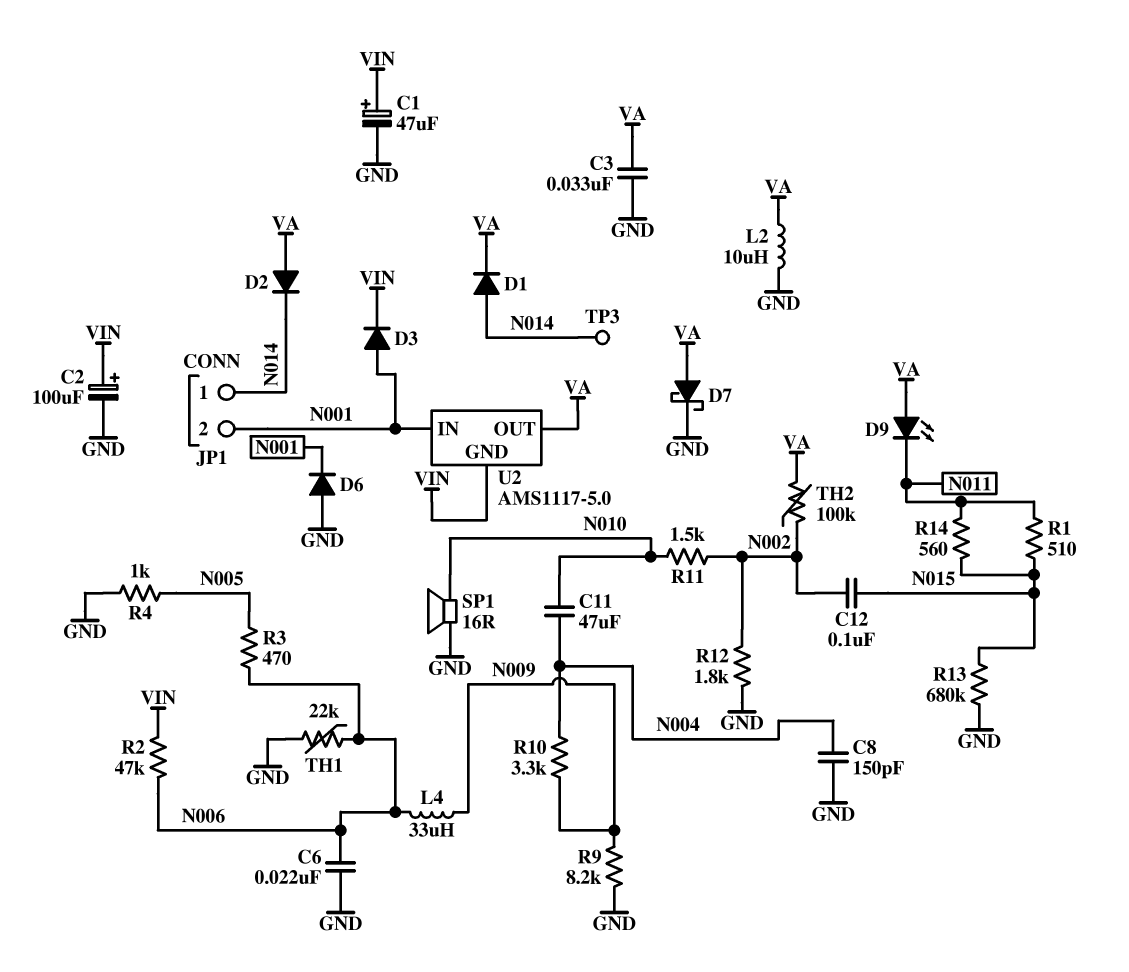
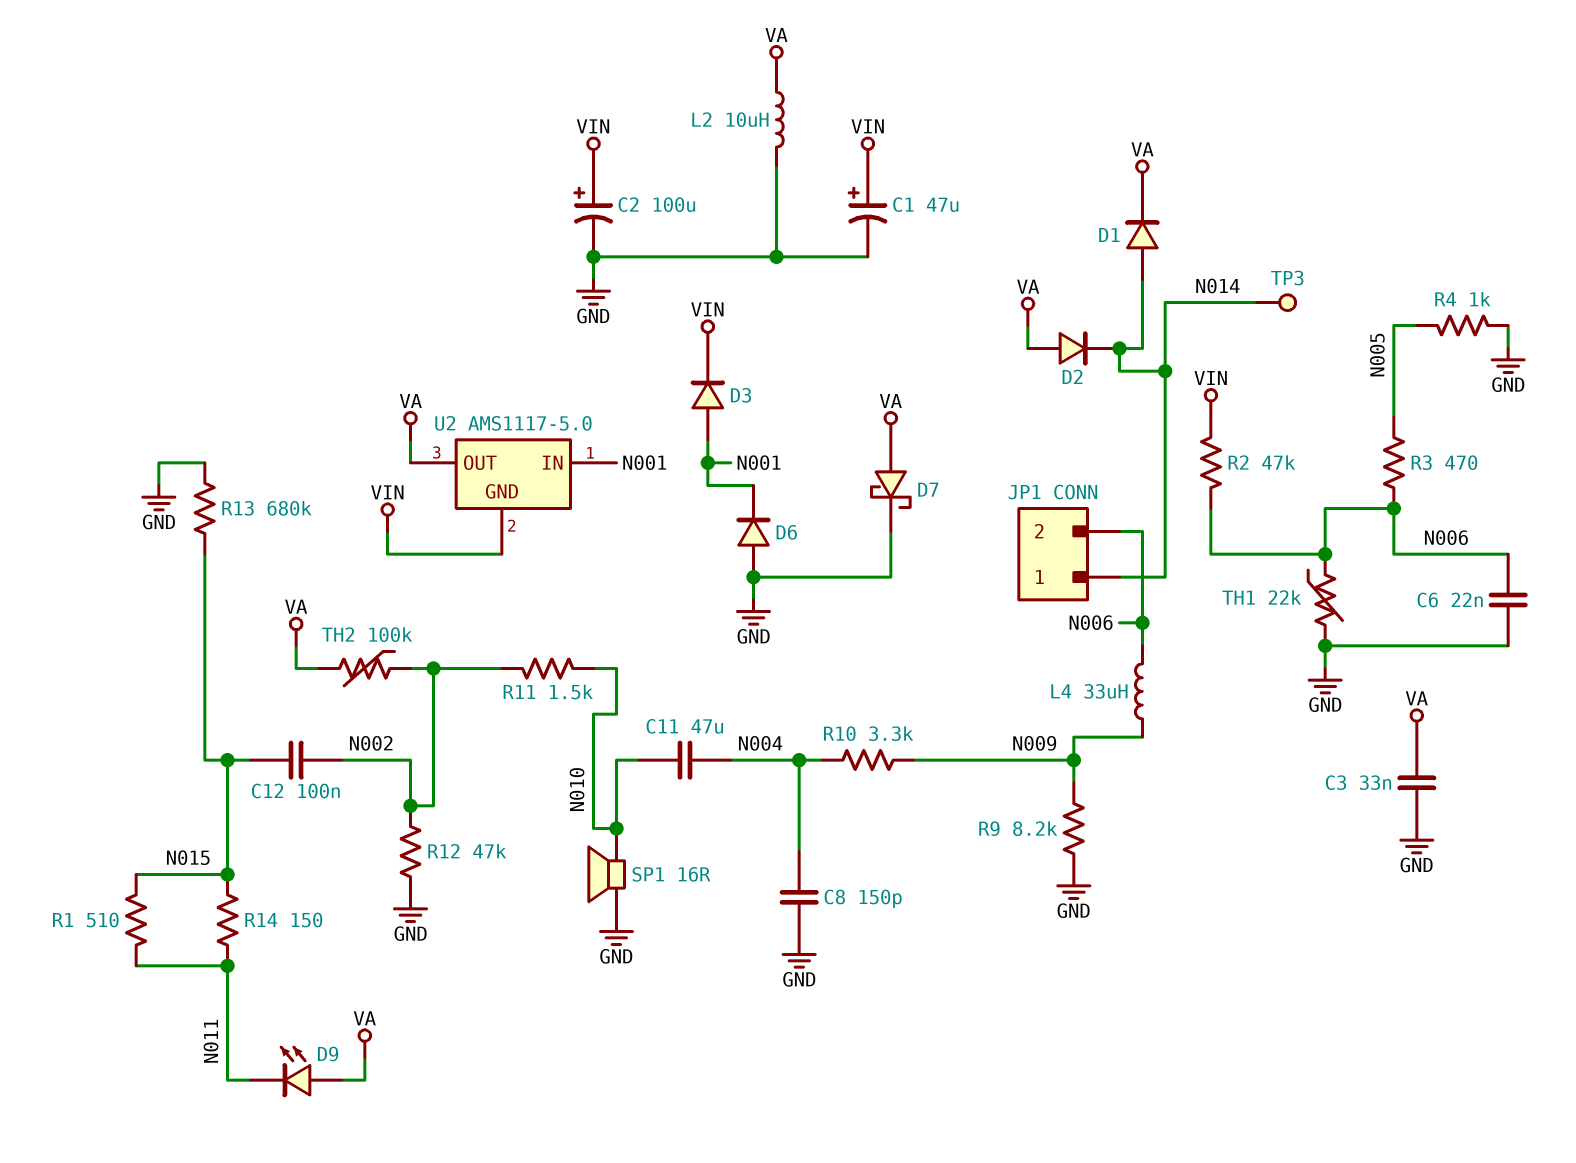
JP1 pin 2: N001 -> N006
R12: 1.8k (GND, N002) -> 47k (GND, N002)
R14: 560 (N011, N015) -> 150 (N011, N015)

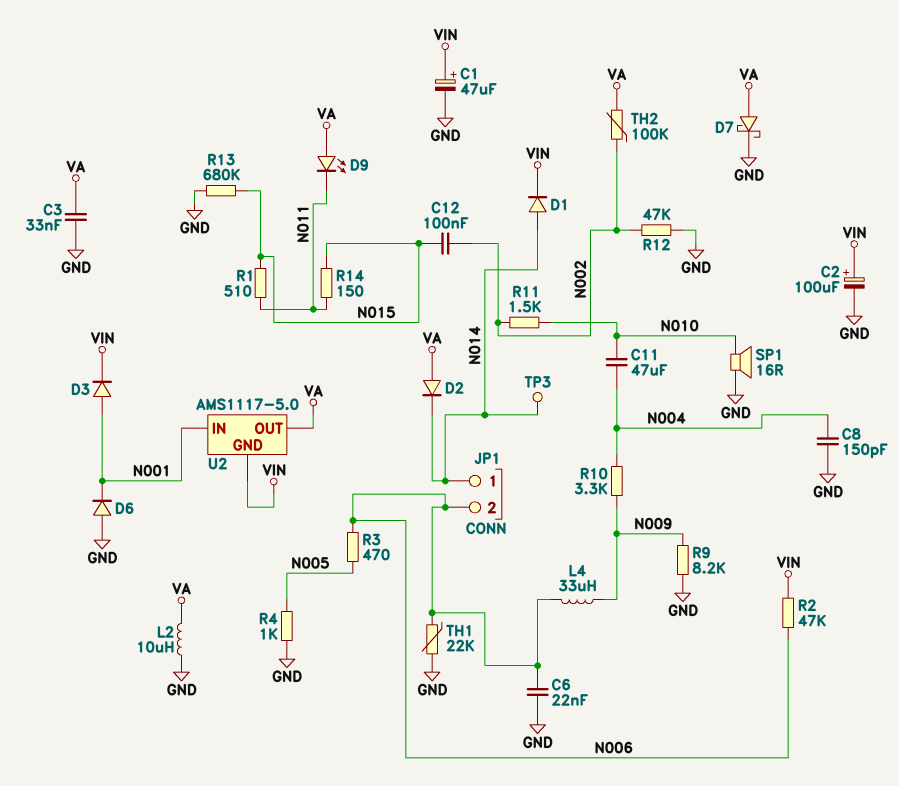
D1: diode (A N014, K VA) -> diode (A N014, K VIN)

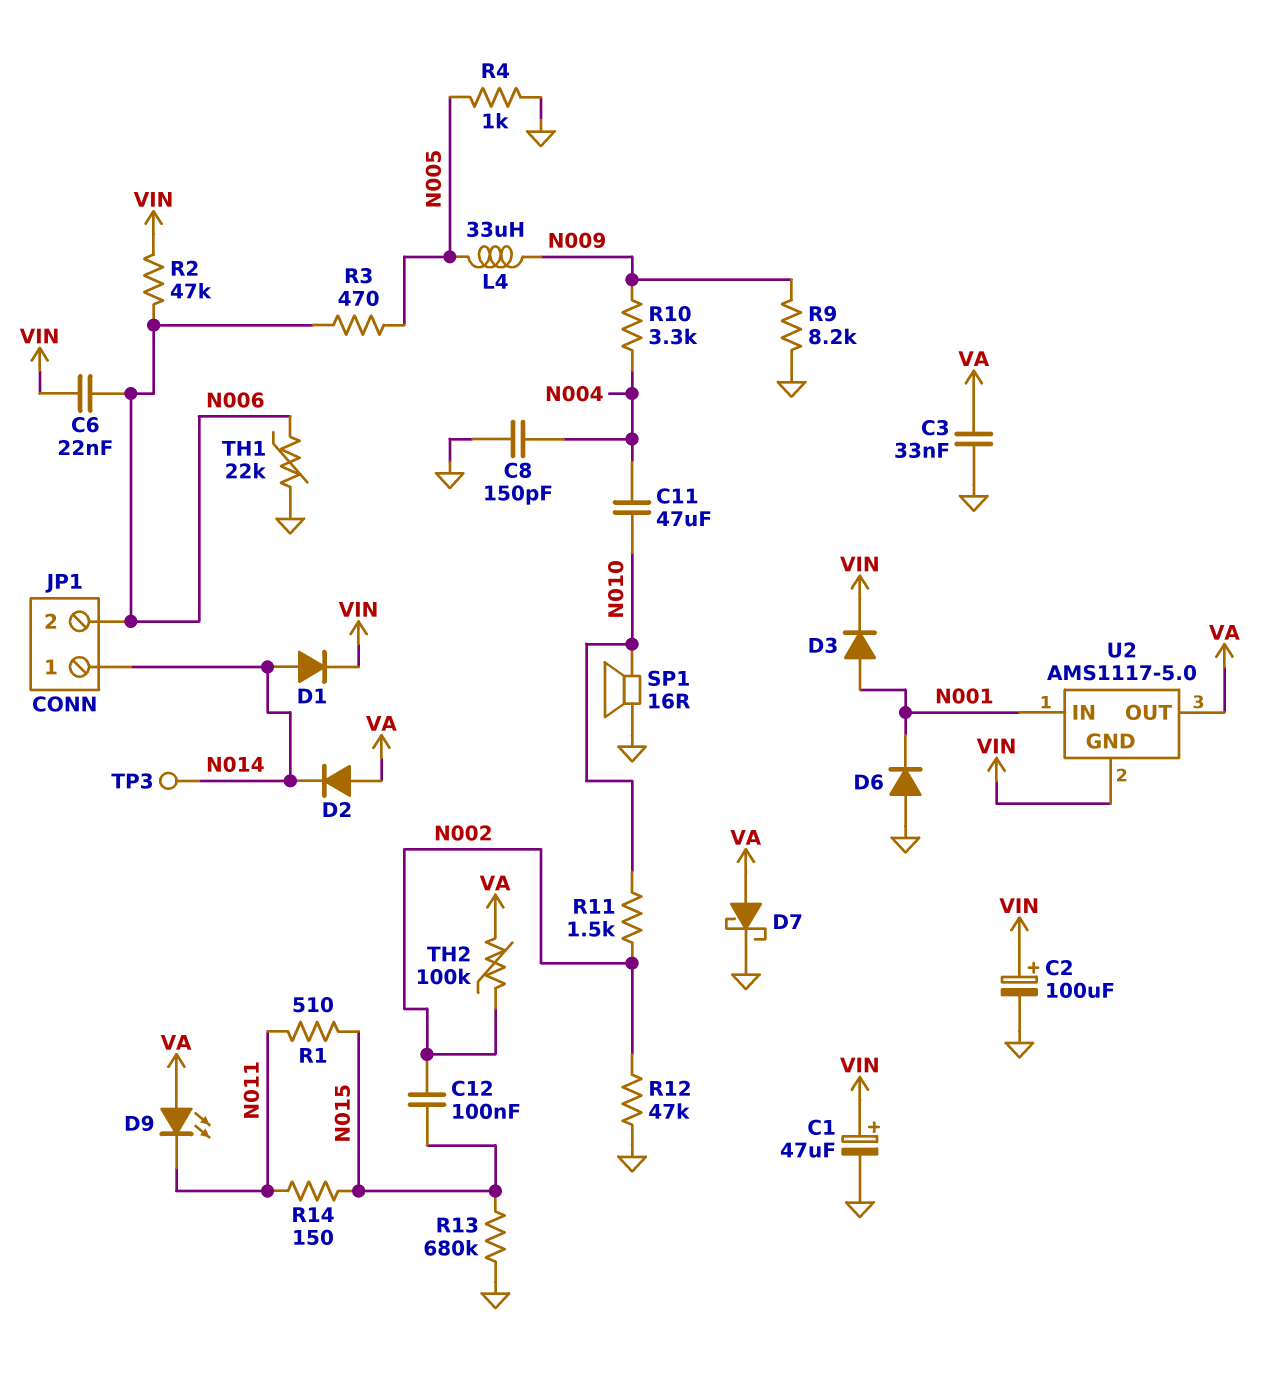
C6: 22nF (GND, N006) -> 22nF (N006, VIN)
L2: 10uH (GND, VA) -> none
L4: 33uH (N006, N009) -> 33uH (N005, N009)

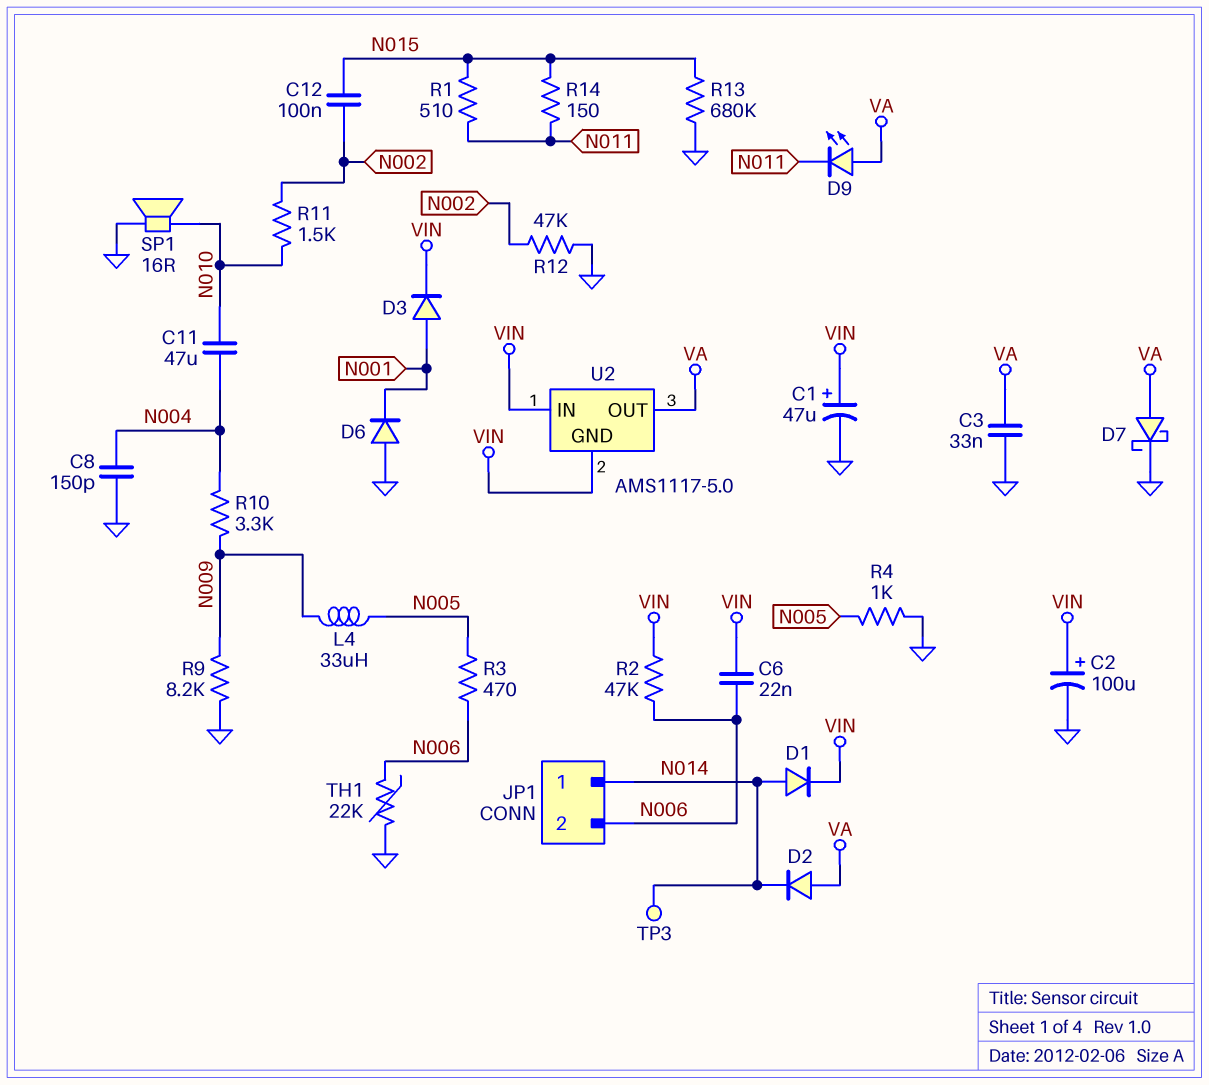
TH2: 100k (N002, VA) -> none
U2 pin IN: N001 -> VIN

